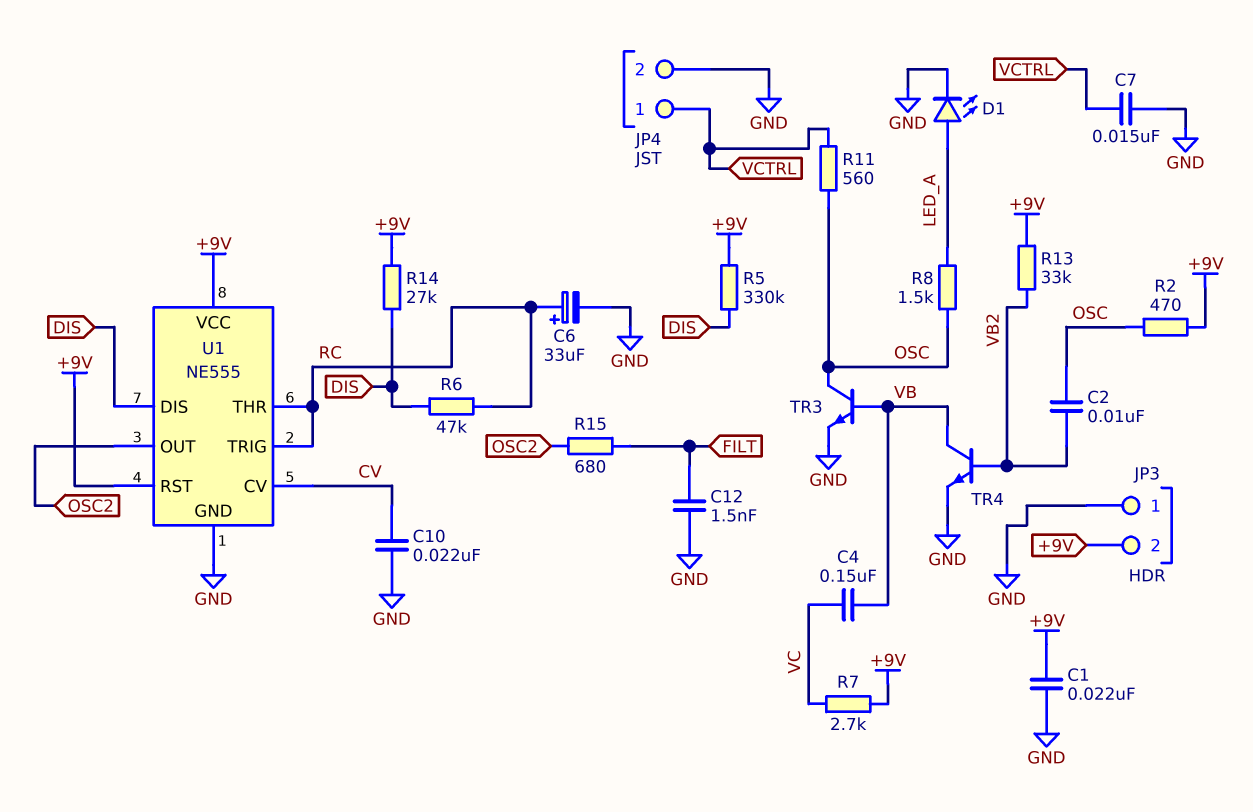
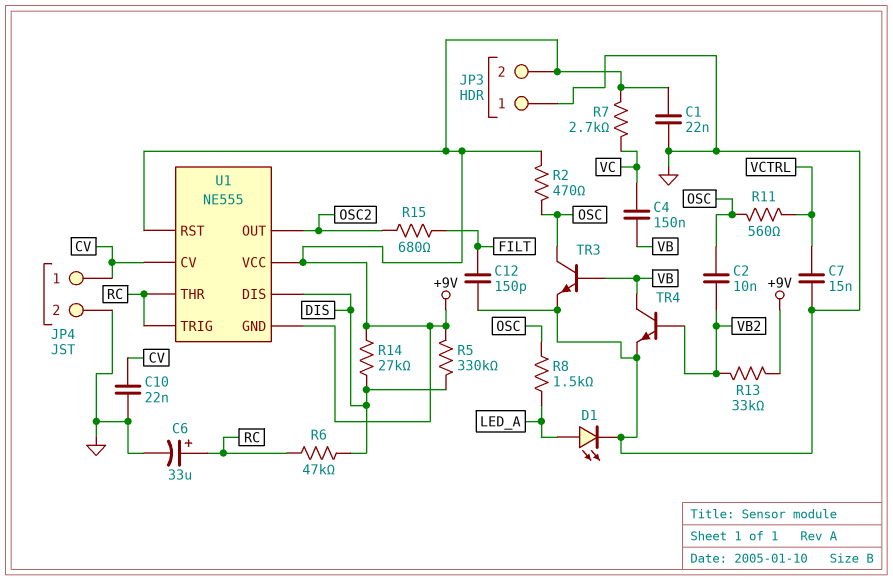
C12: 1.5nF (FILT, GND) -> 150pF (FILT, GND)
JP4 pin 1: VCTRL -> CV
U1 pin GND: GND -> +9V

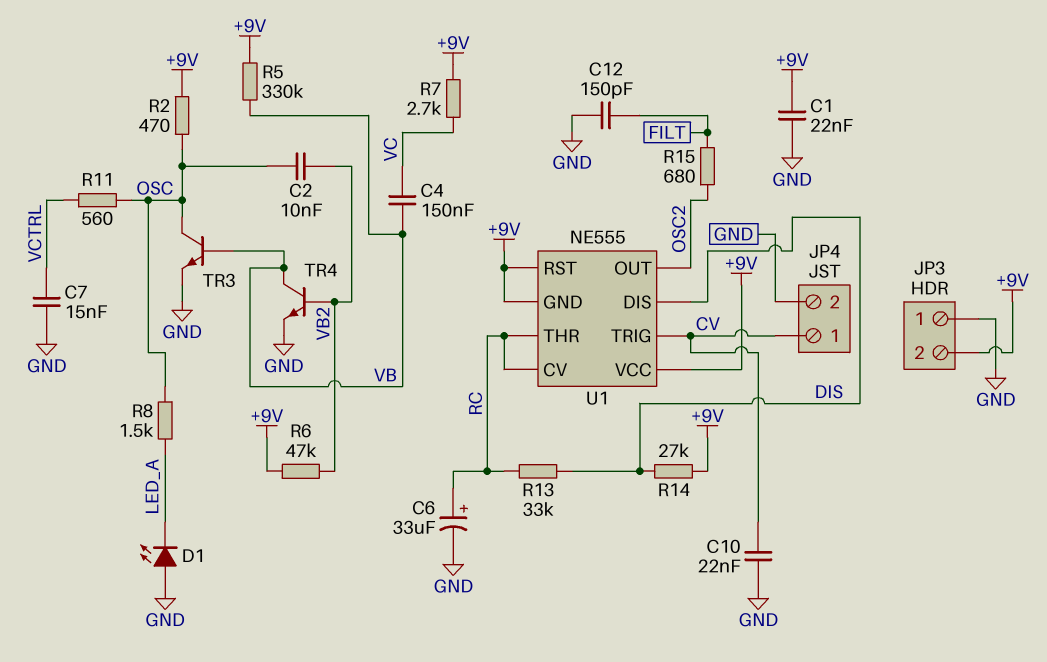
D1: LED (A LED_A, K GND) -> LED (A GND, K LED_A)
R5: 330k (+9V, DIS) -> 330k (+9V, VB)
R6: 47k (DIS, RC) -> 47k (+9V, VB2)
R13: 33k (+9V, VB2) -> 33k (DIS, RC)
U1 pin CV: CV -> RC
U1 pin TRIG: RC -> CV

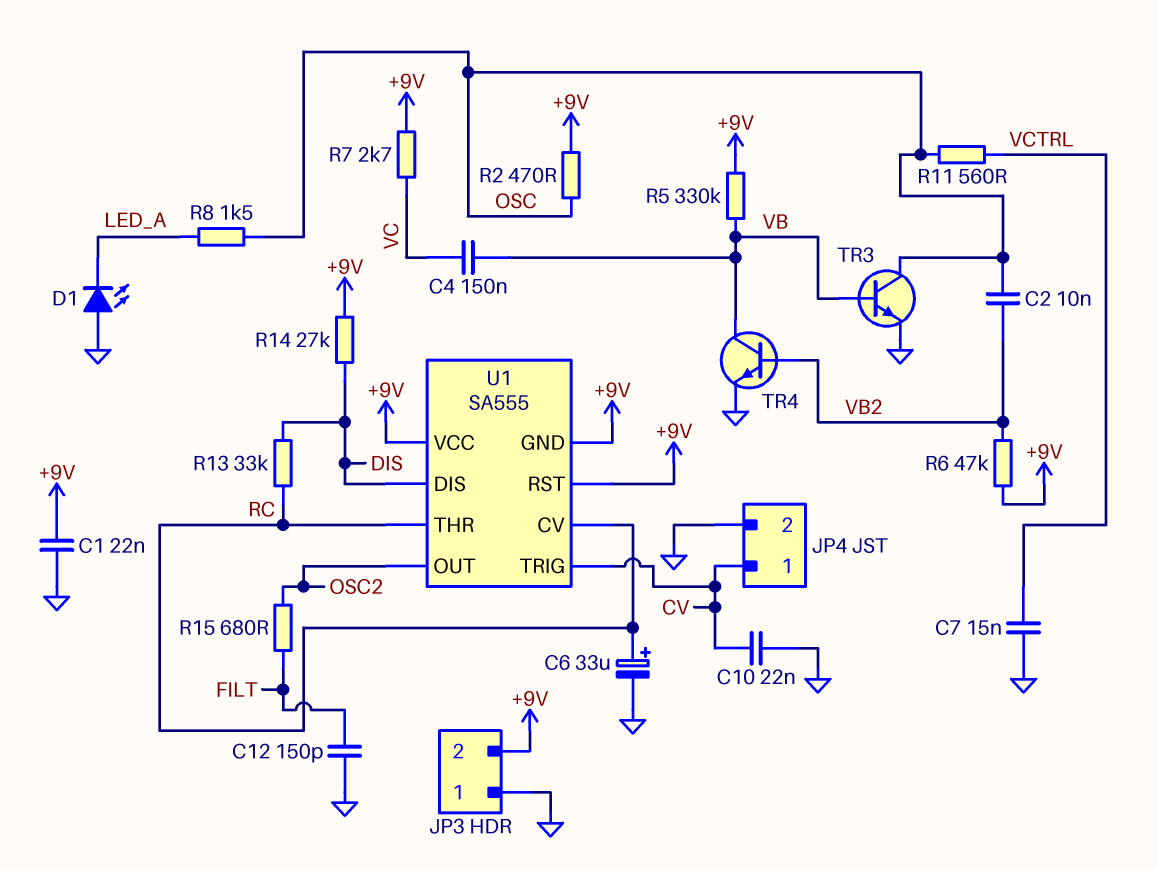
U1: NE555 -> SA555

